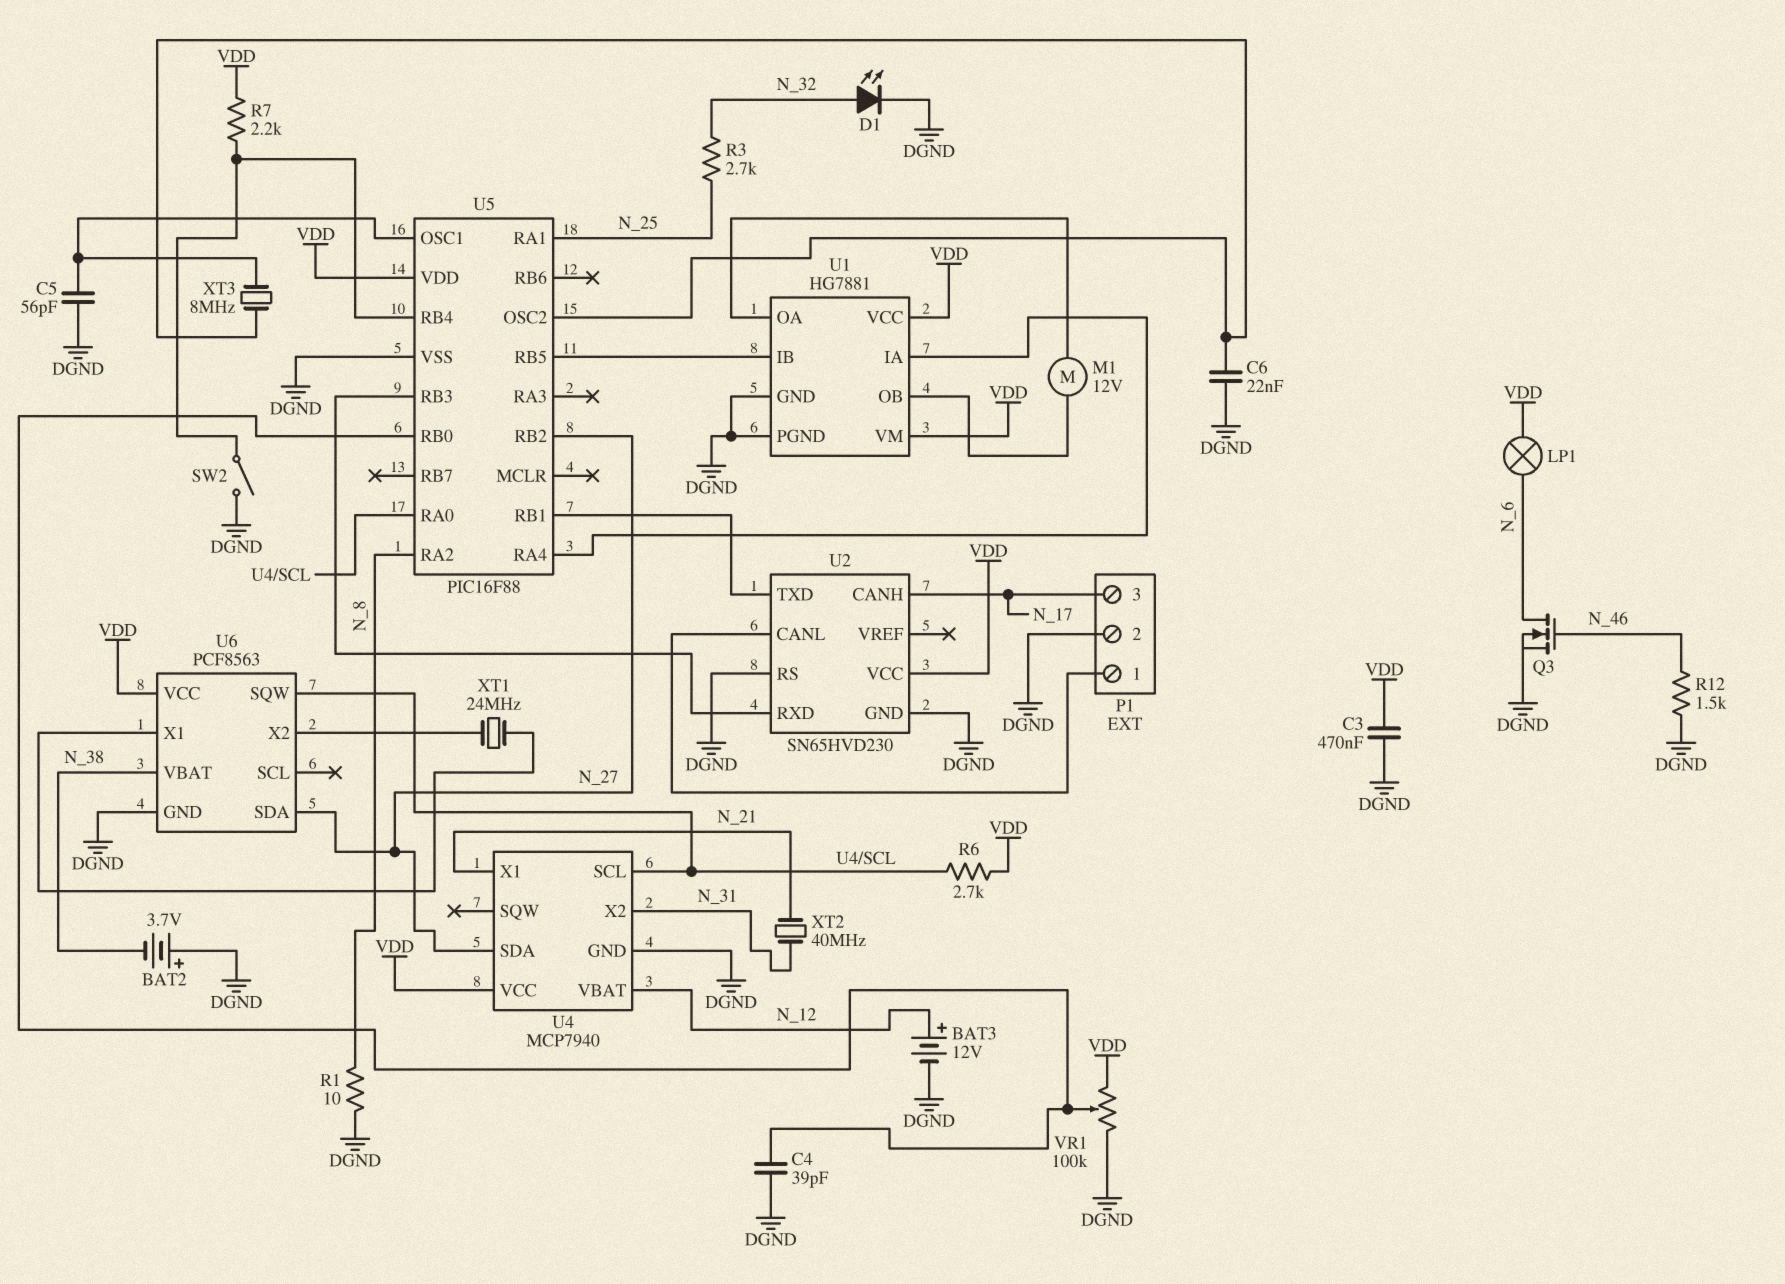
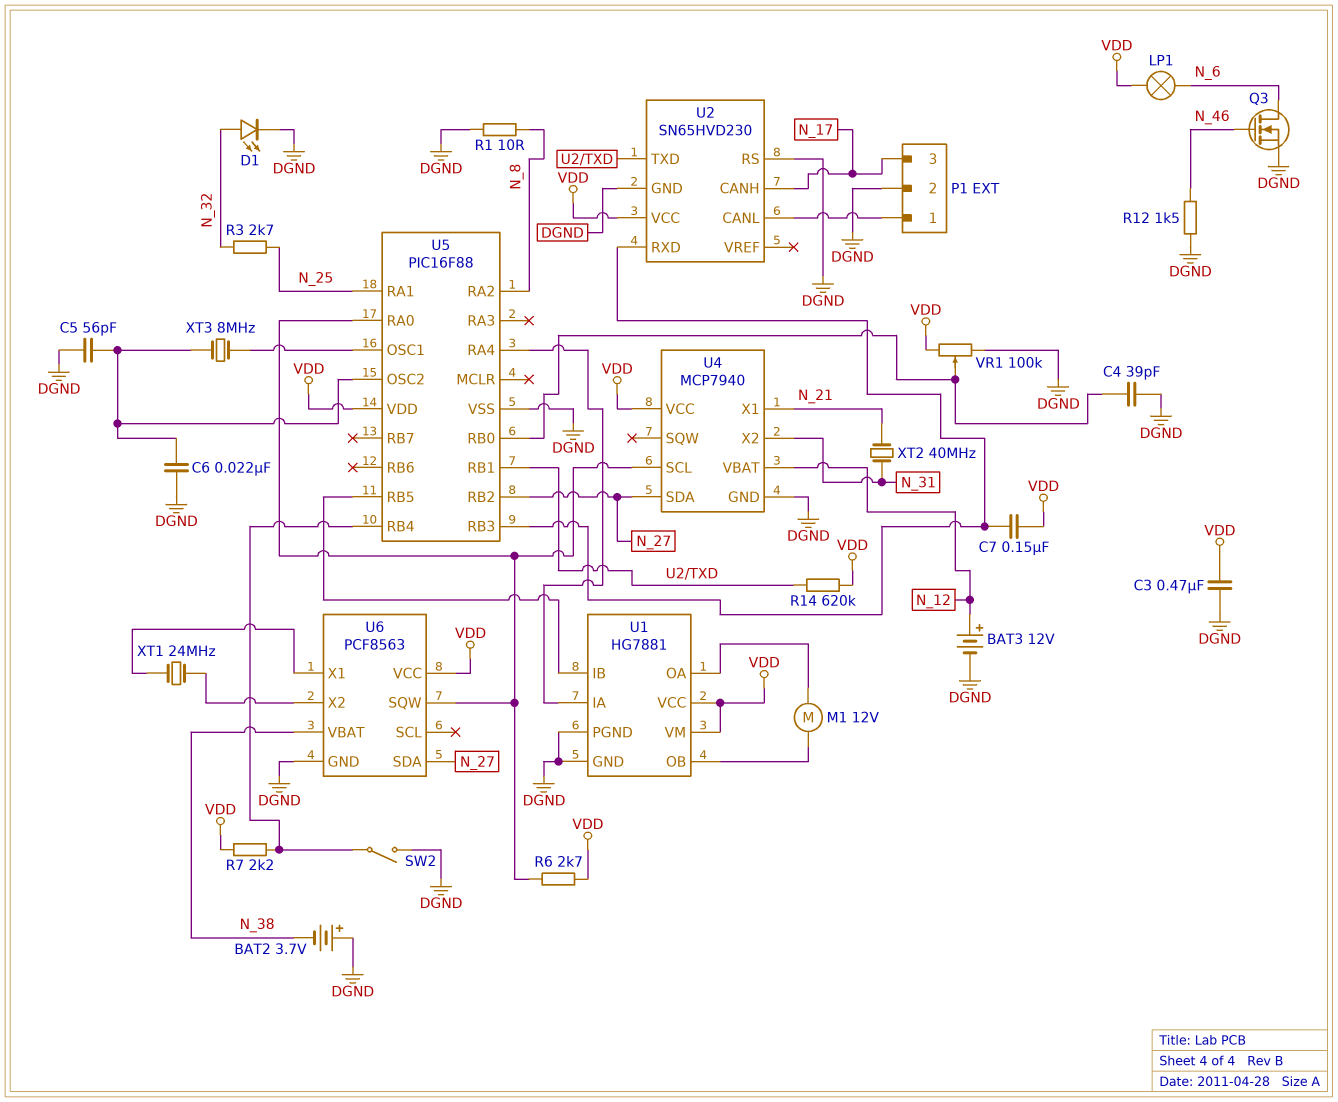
C5: 56pF (DGND, U5/OSC1) -> 56pF (DGND, U5/OSC2)
C7: none -> 150nF (U2/RXD, VDD)
R14: none -> 620k (U2/TXD, VDD)

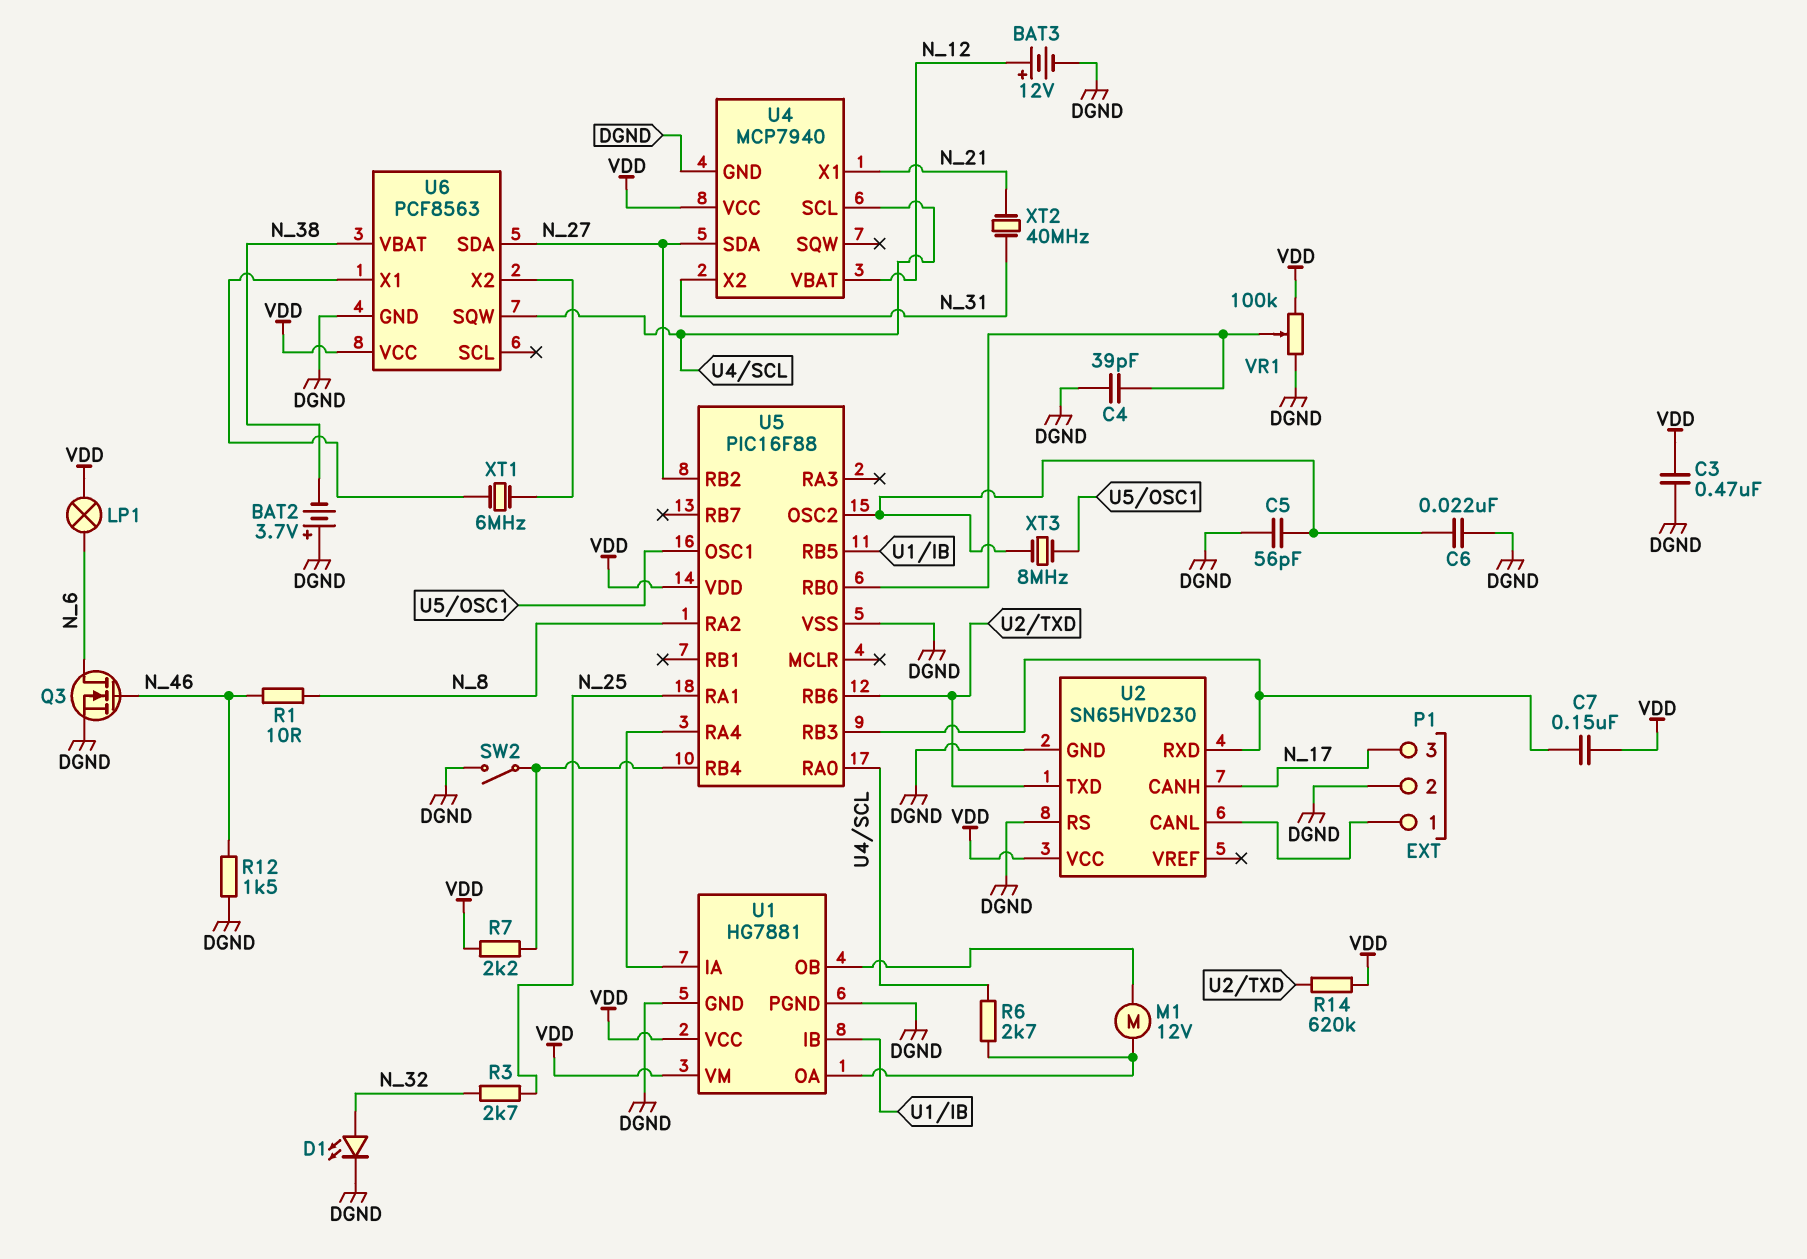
R1: 10 (DGND, N_8) -> 10 (N_8, N_46)
R6: 2.7k (U4/SCL, VDD) -> 2.7k (U1/OA, U4/SCL)
U5 pin RB1: U2/TXD -> none
U5 pin RB6: none -> U2/TXD
XT1: 24MHz (U6/X1, U6/X2) -> 6MHz (U6/X1, U6/X2)

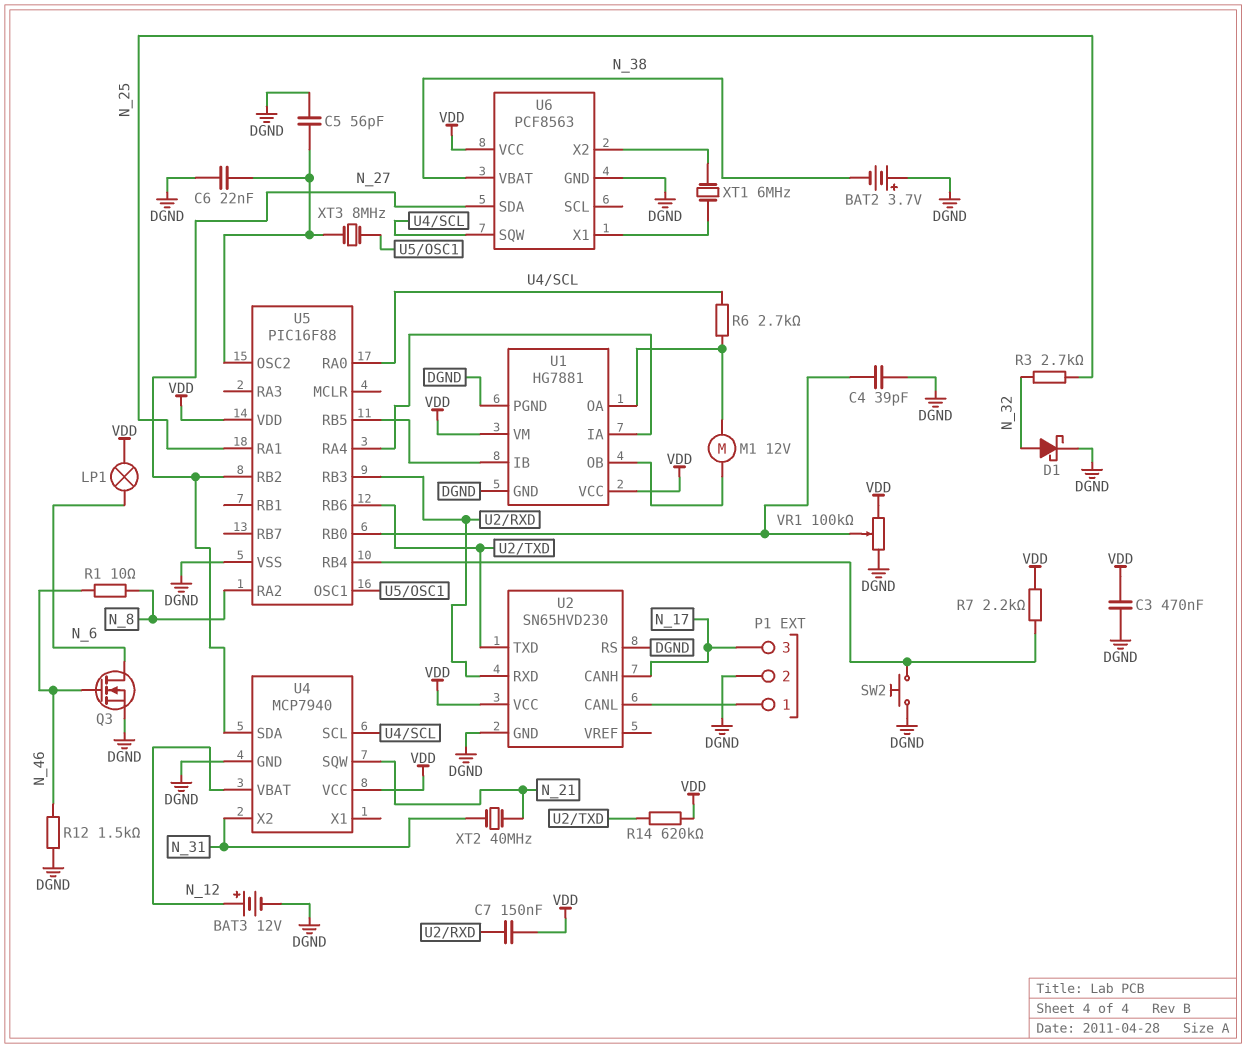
D1: LED (A N_32, K DGND) -> schottky (A N_32, K DGND)
SW2: switch (DGND, U5/RB4) -> button (DGND, U5/RB4)
U4 pin SQW: none -> N_21
U4 pin X1: N_21 -> none

